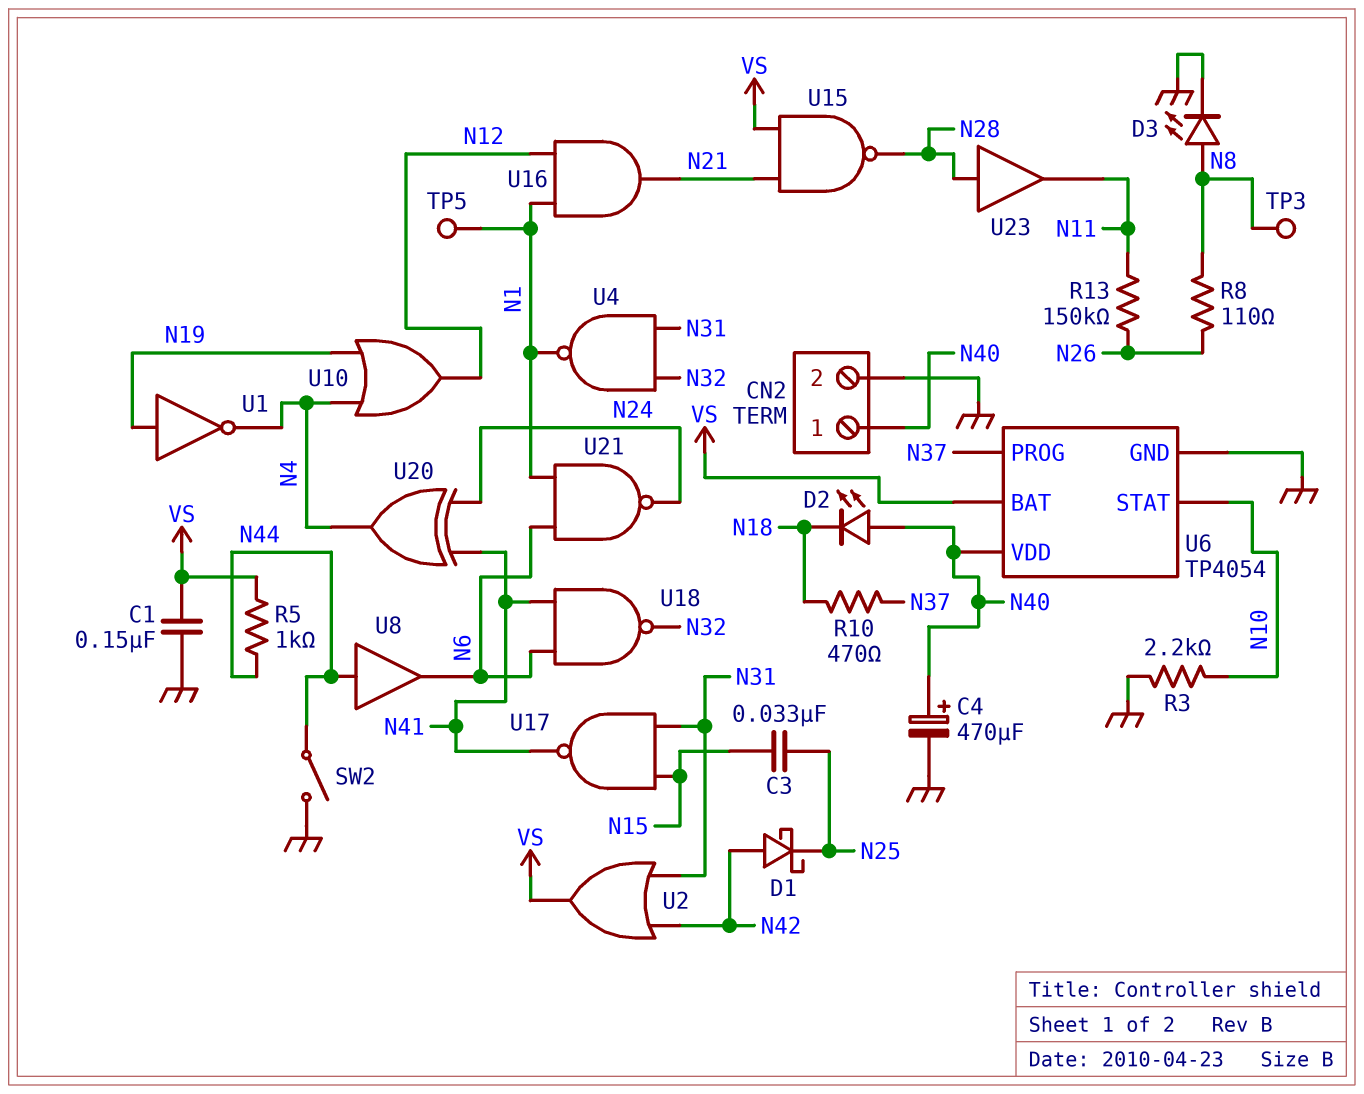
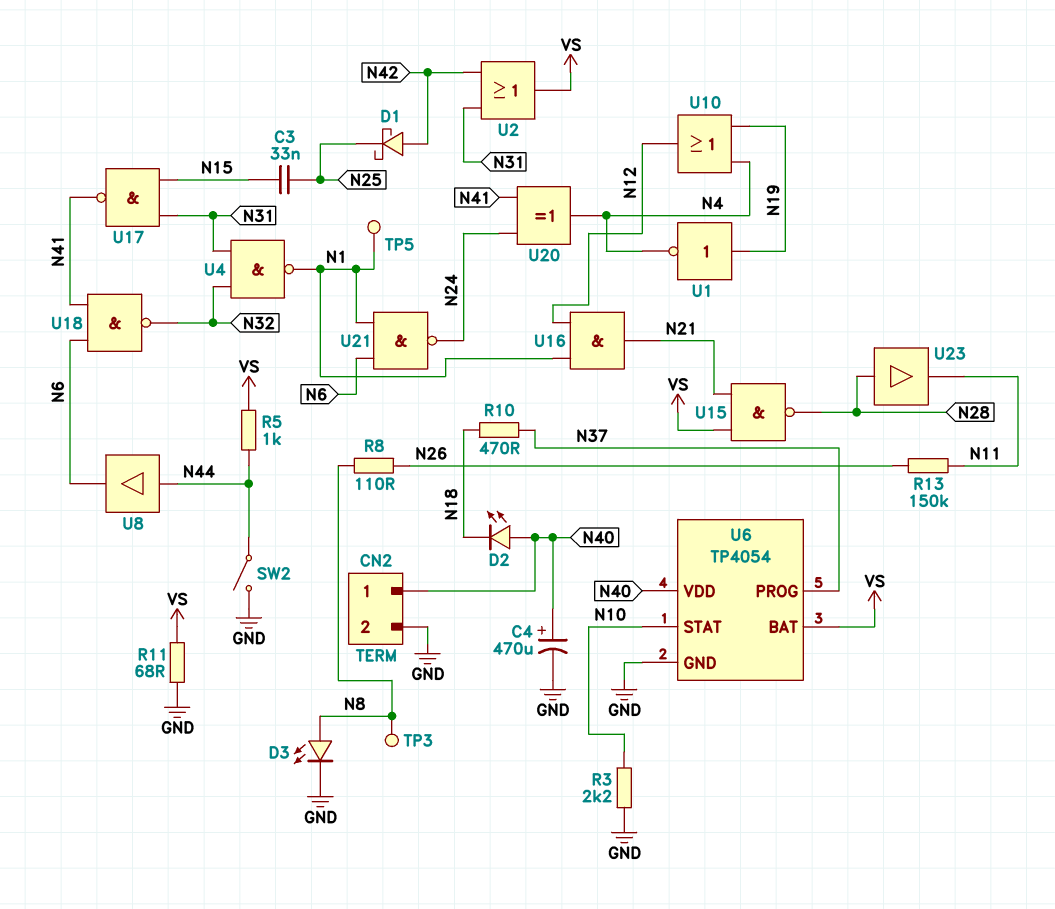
C1: 150nF (GND, VS) -> none
R11: none -> 68 (GND, VS)

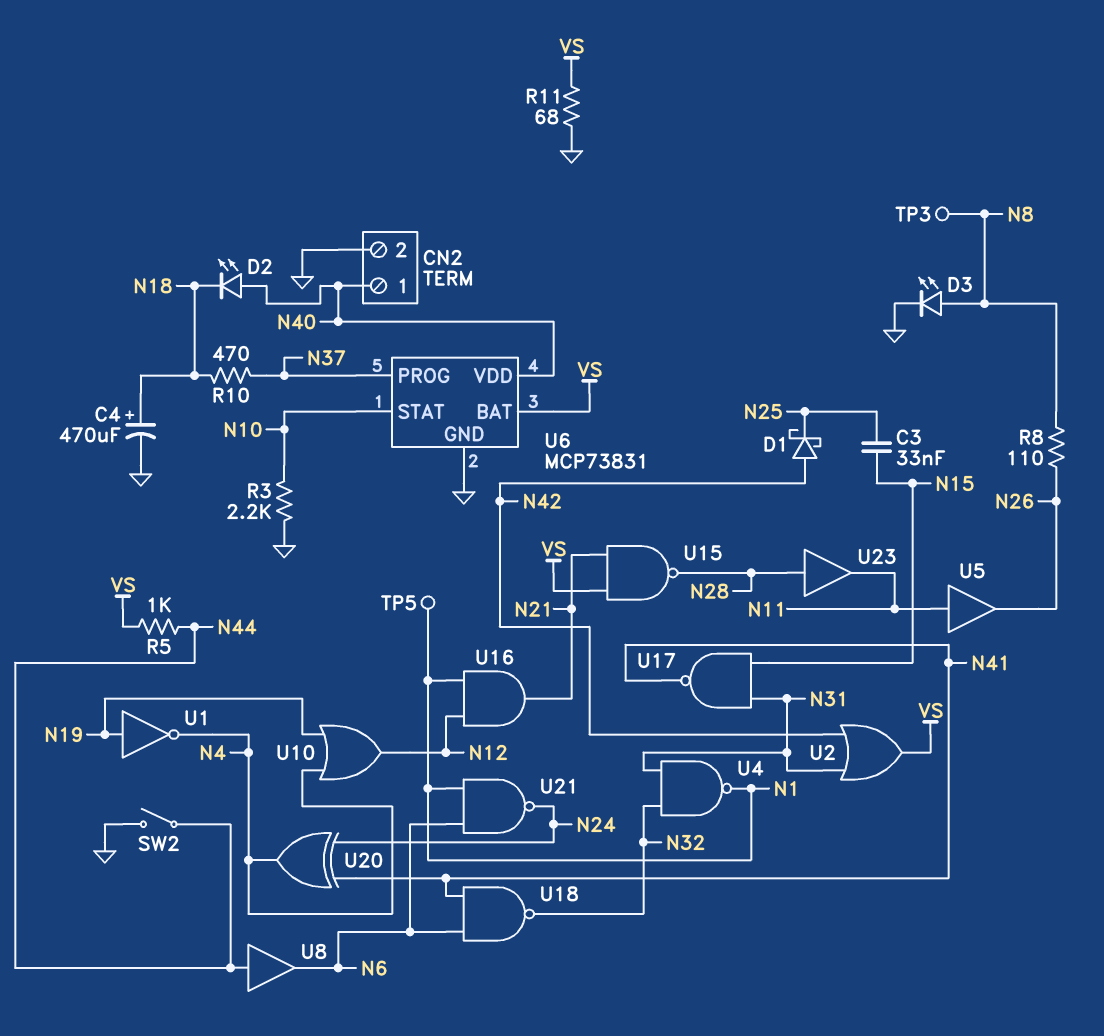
C4: 470uF (plus N40, minus GND) -> 470uF (plus N18, minus GND)
R13: 150k (N11, N26) -> none
U5: none -> buffer (in N11, out N26)
U6: TP4054 -> MCP73831

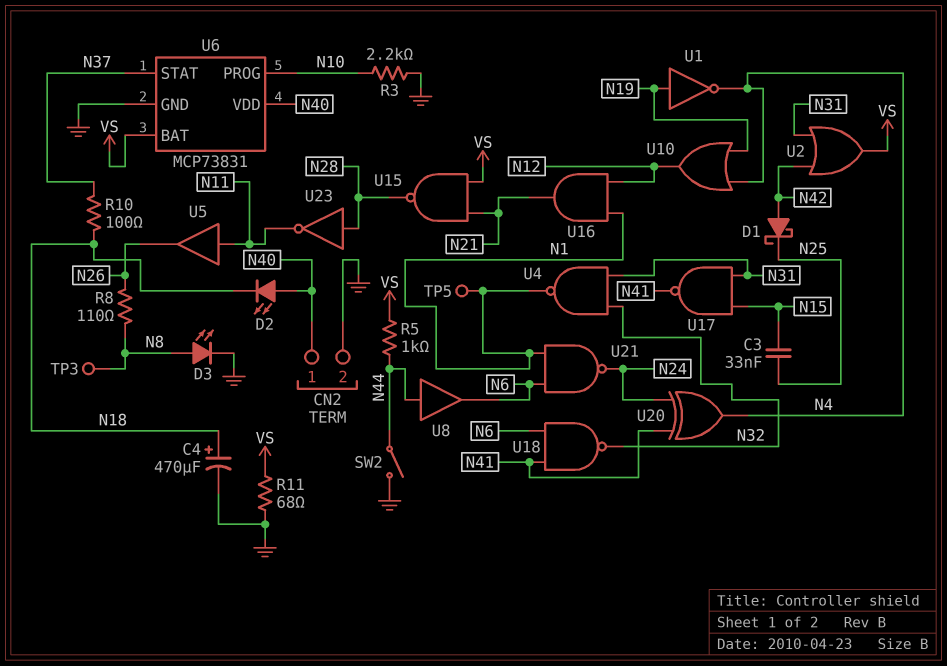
R10: 470 (N18, N37) -> 100 (N18, N37)
U6 pin PROG: N37 -> N10
U6 pin STAT: N10 -> N37
U23: buffer (in N28, out N11) -> NOT (in N28, out N11)

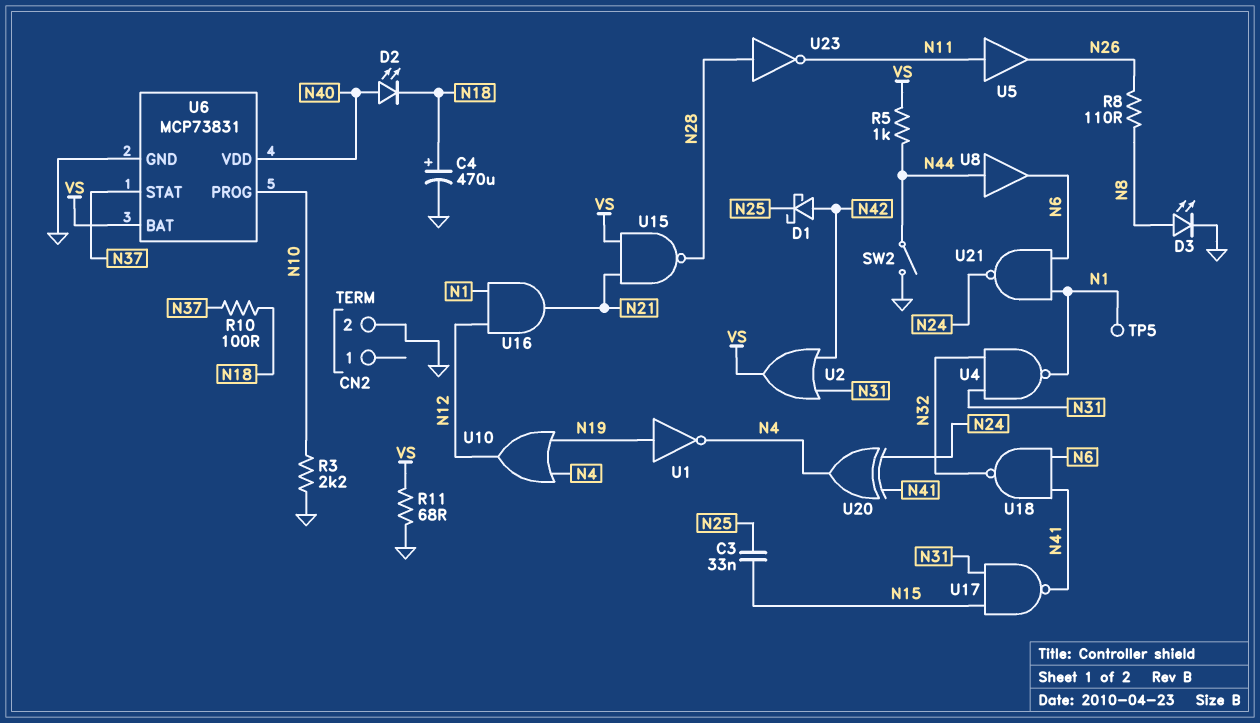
CN2 pin 1: N40 -> none
TP3: test point (N8) -> none

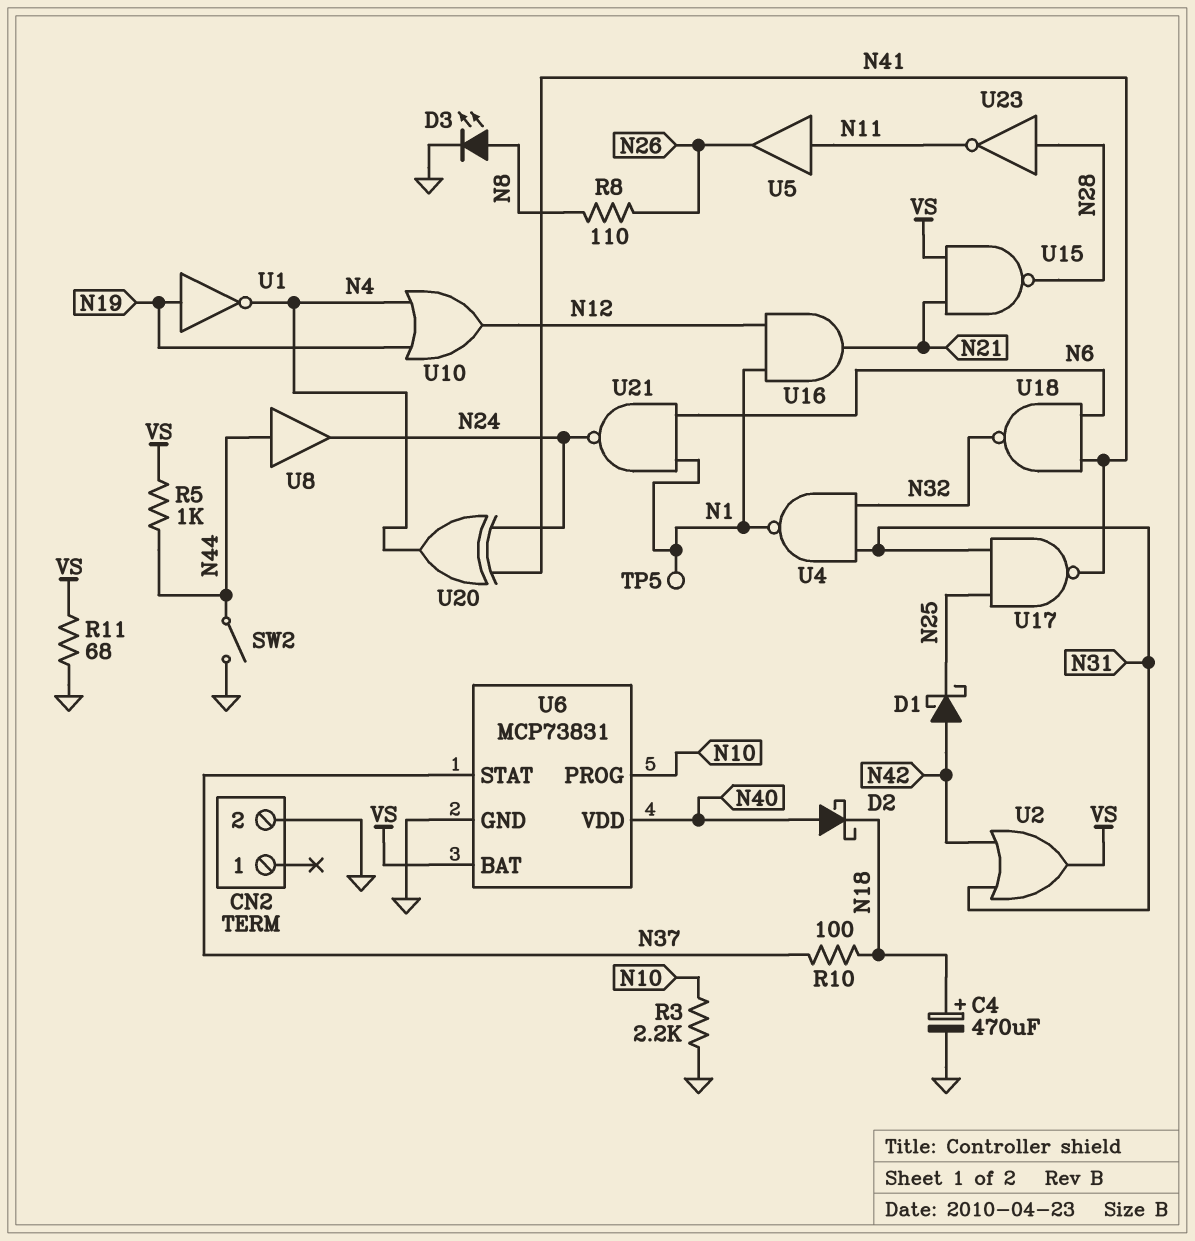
C3: 33nF (N15, N25) -> none
D2: LED (A N40, K N18) -> schottky (A N40, K N18)
U8: buffer (in N44, out N6) -> buffer (in N44, out N24)
U17: NAND (in N15, in N31, out N41) -> NAND (in N25, in N31, out N41)

